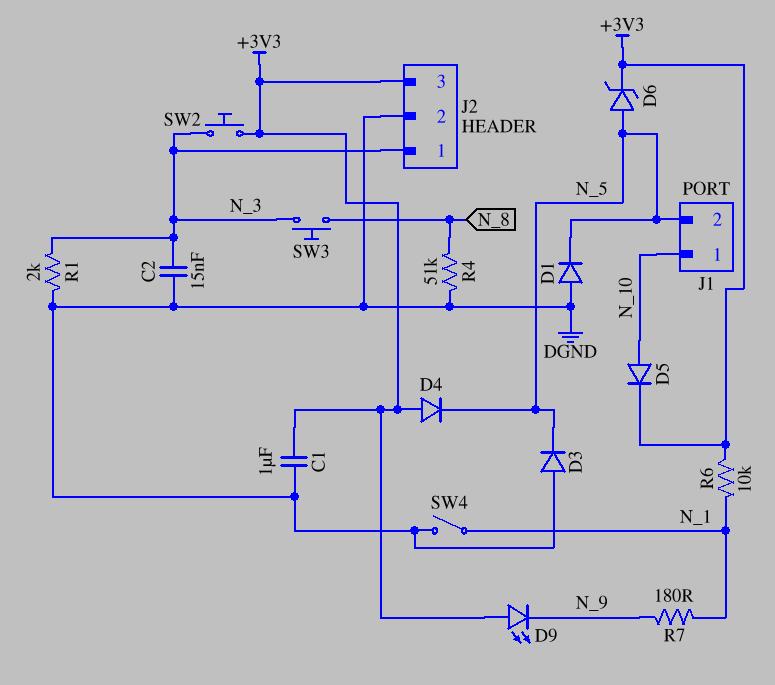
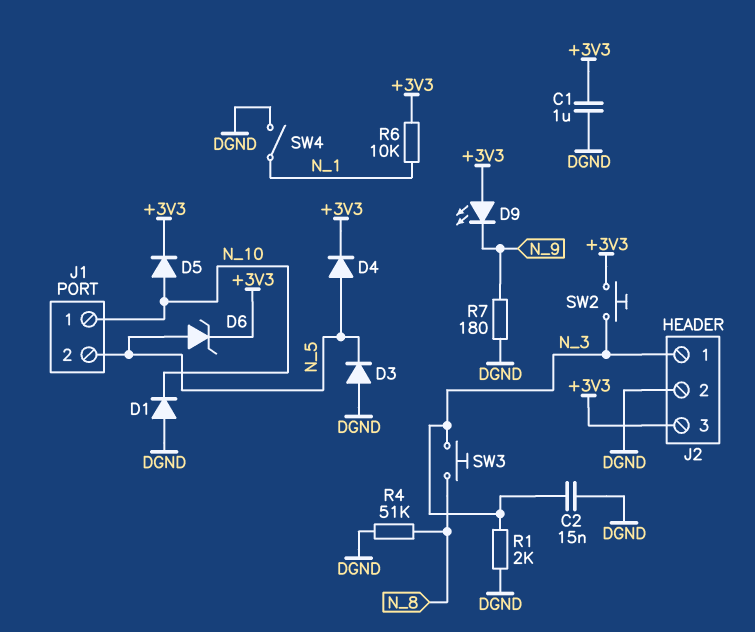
D1: diode (A DGND, K N_5) -> diode (A DGND, K N_10)
D4: diode (A +3V3, K N_5) -> diode (A N_5, K +3V3)
R7: 180 (N_1, N_9) -> 180 (DGND, N_9)

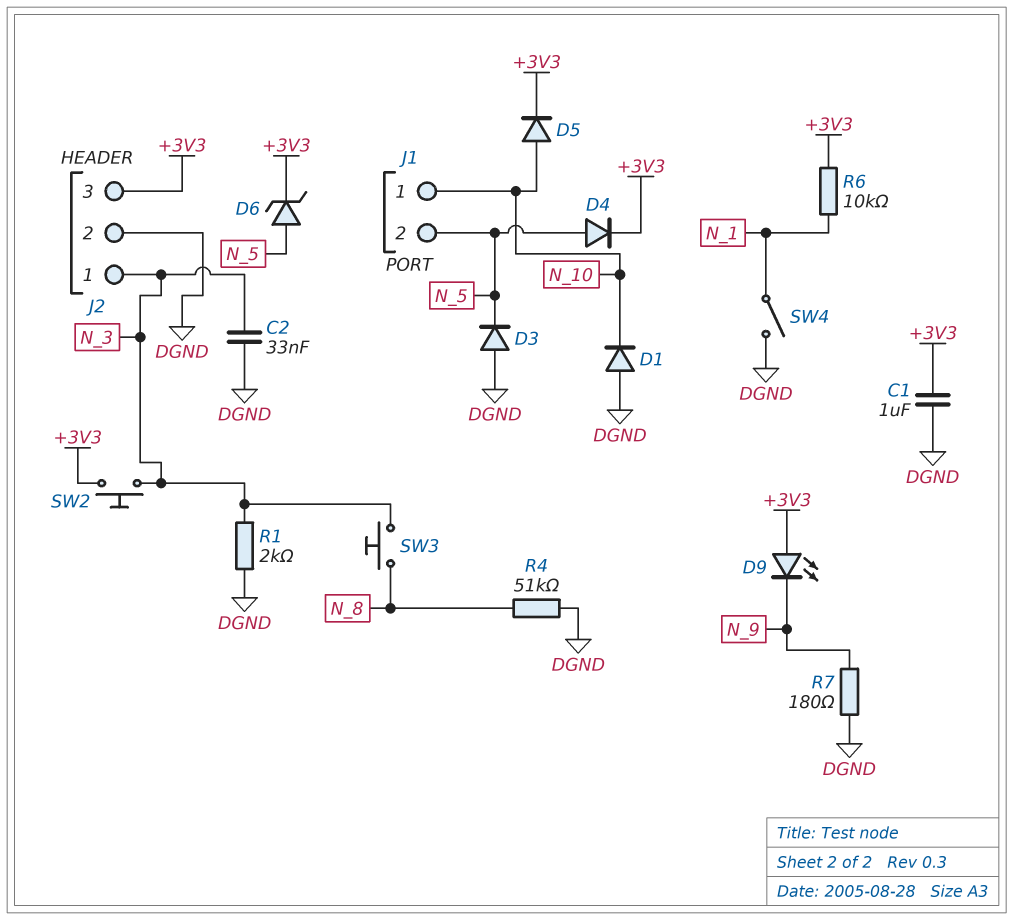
C2: 15nF (DGND, N_3) -> 33nF (DGND, N_3)

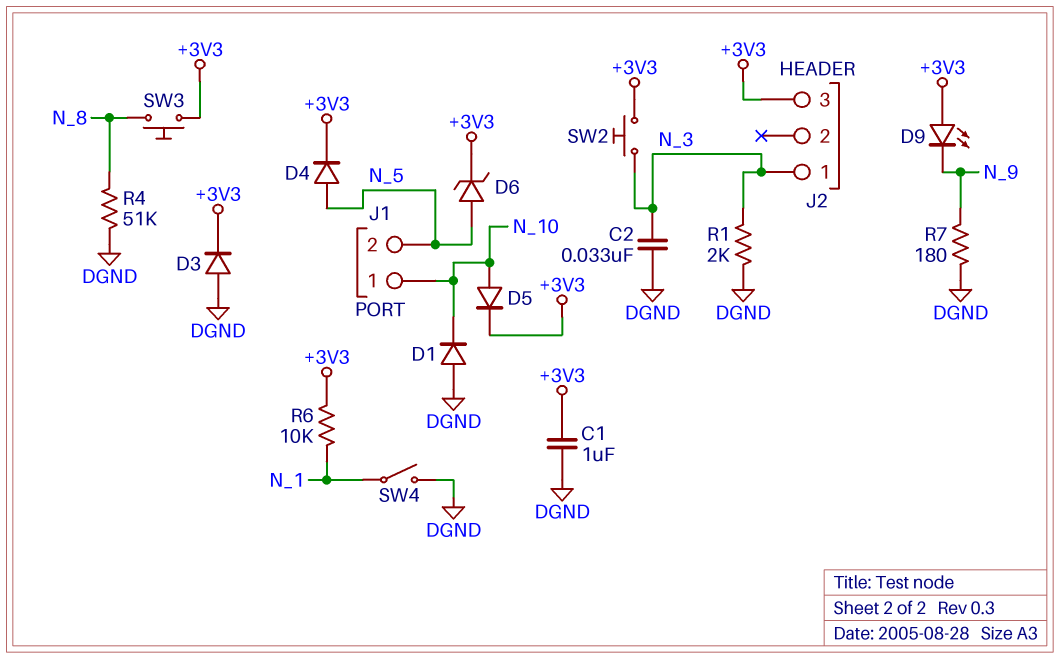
D3: diode (A DGND, K N_5) -> diode (A DGND, K +3V3)
J2 pin 2: DGND -> none
SW3: button (N_3, N_8) -> button (+3V3, N_8)

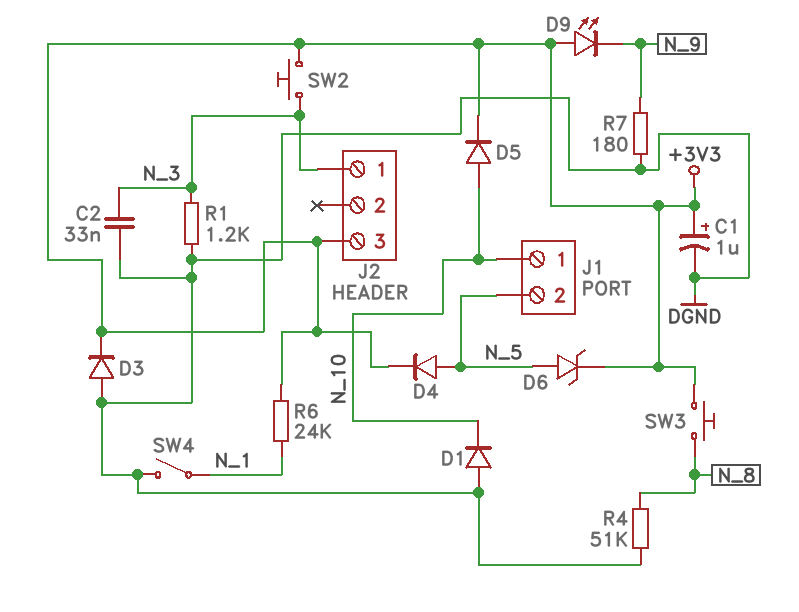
C1: 1uF (+3V3, DGND) -> 1uF (plus +3V3, minus DGND)
R1: 2k (DGND, N_3) -> 1.2k (DGND, N_3)
R6: 10k (+3V3, N_1) -> 24k (+3V3, N_1)

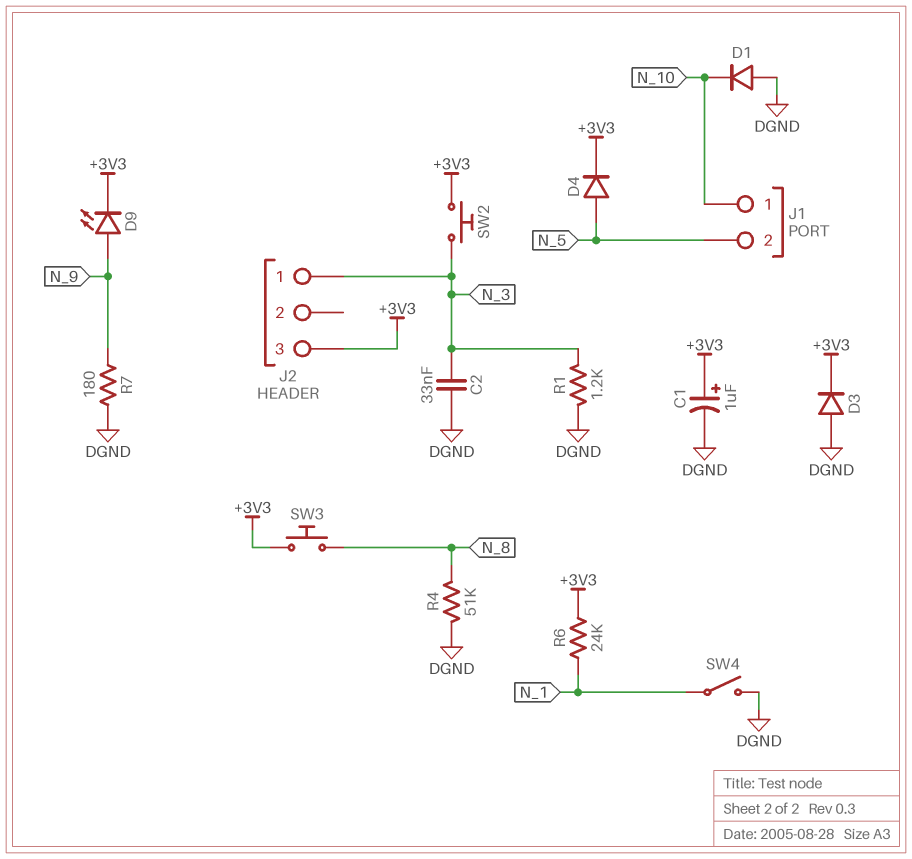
D5: diode (A N_10, K +3V3) -> none
D6: zener (A N_5, K +3V3) -> none
D9: LED (A +3V3, K N_9) -> LED (A N_9, K +3V3)

